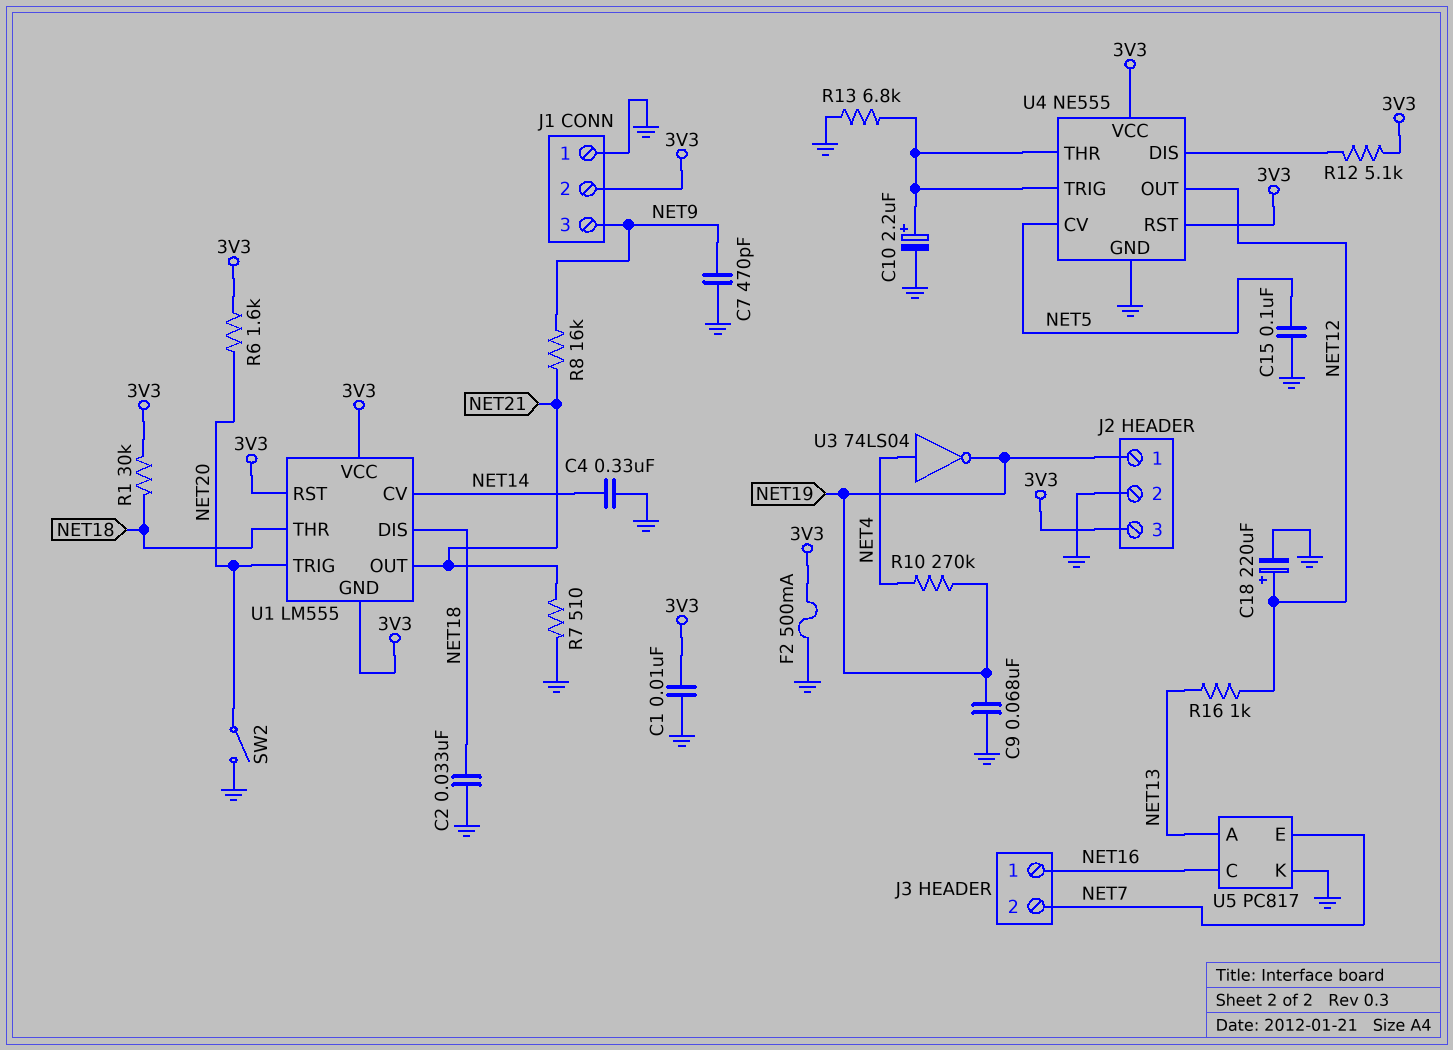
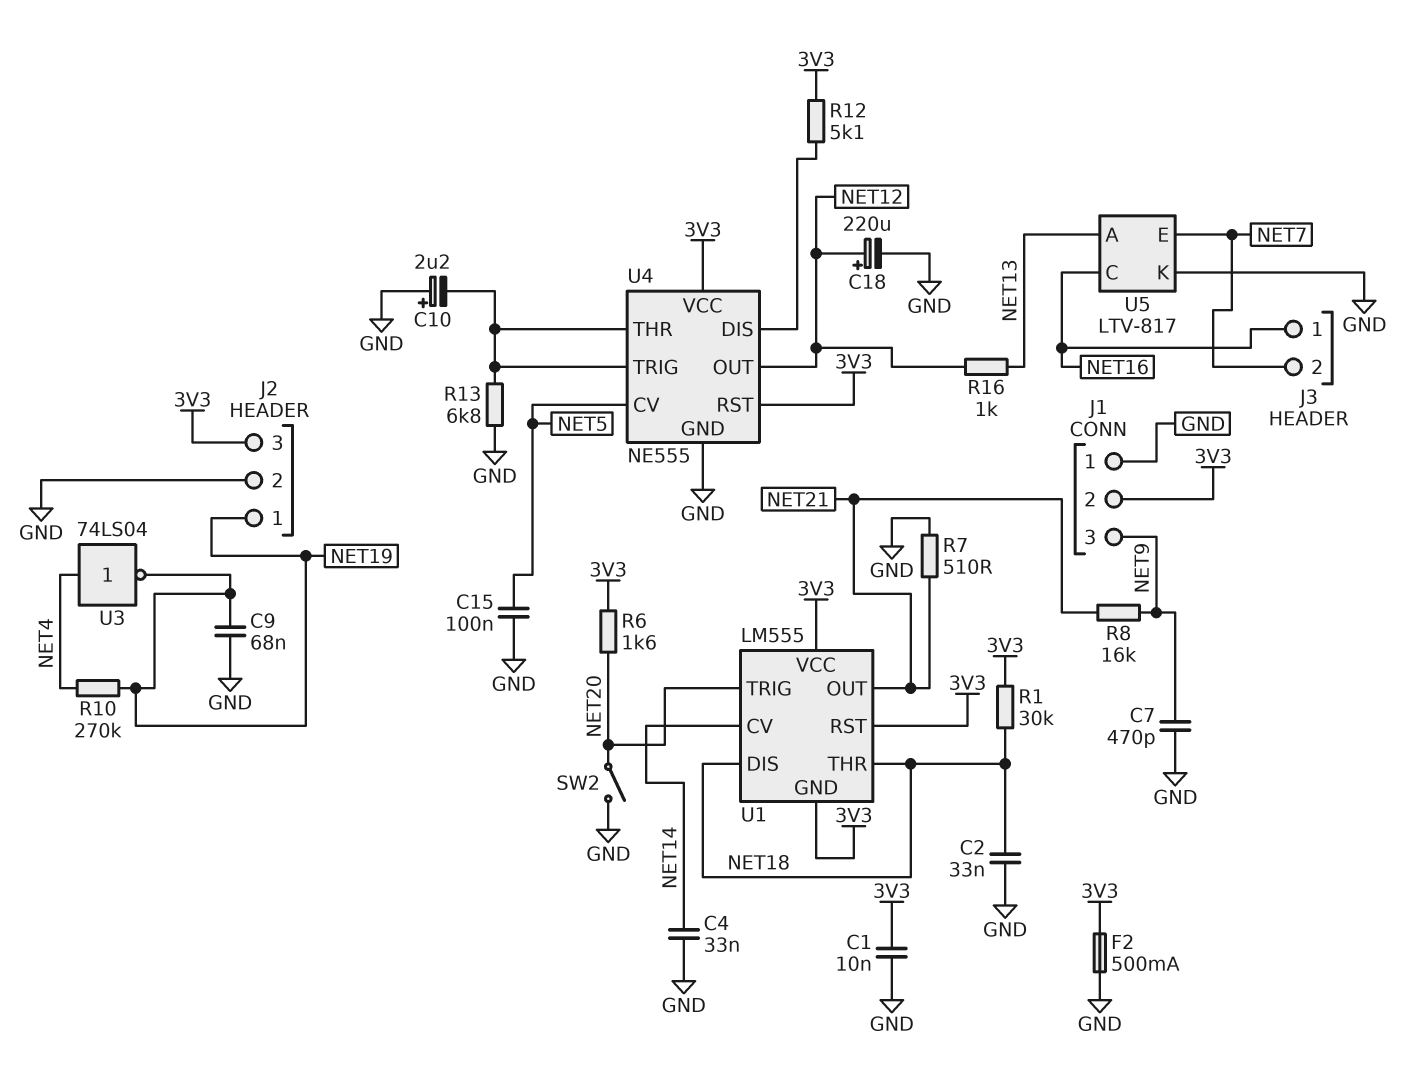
C4: 330nF (GND, NET14) -> 33nF (GND, NET14)
C10: 2.2uF (plus U4/THR, minus GND) -> 2.2uF (plus GND, minus U4/THR)
U5: PC817 -> LTV-817

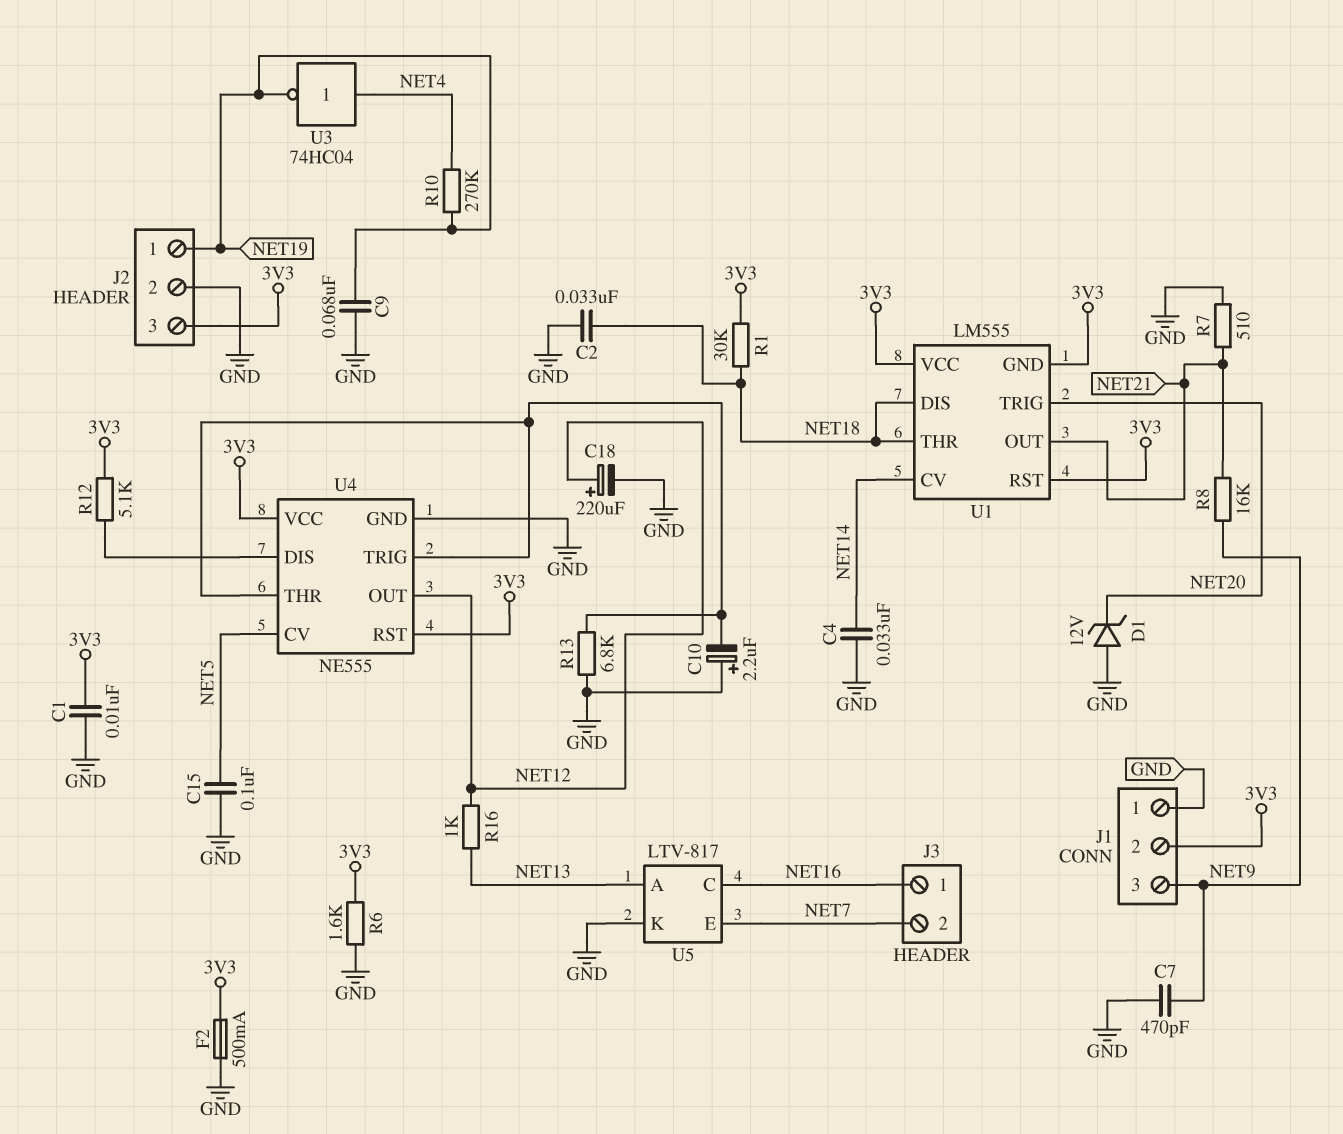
D1: none -> zener 12V (A GND, K NET20)
R6: 1.6k (3V3, NET20) -> 1.6k (3V3, GND)
SW2: switch (GND, NET20) -> none
U3: NOT 74LS04 (in NET4, out NET19) -> NOT 74HC04 (in NET4, out NET19)

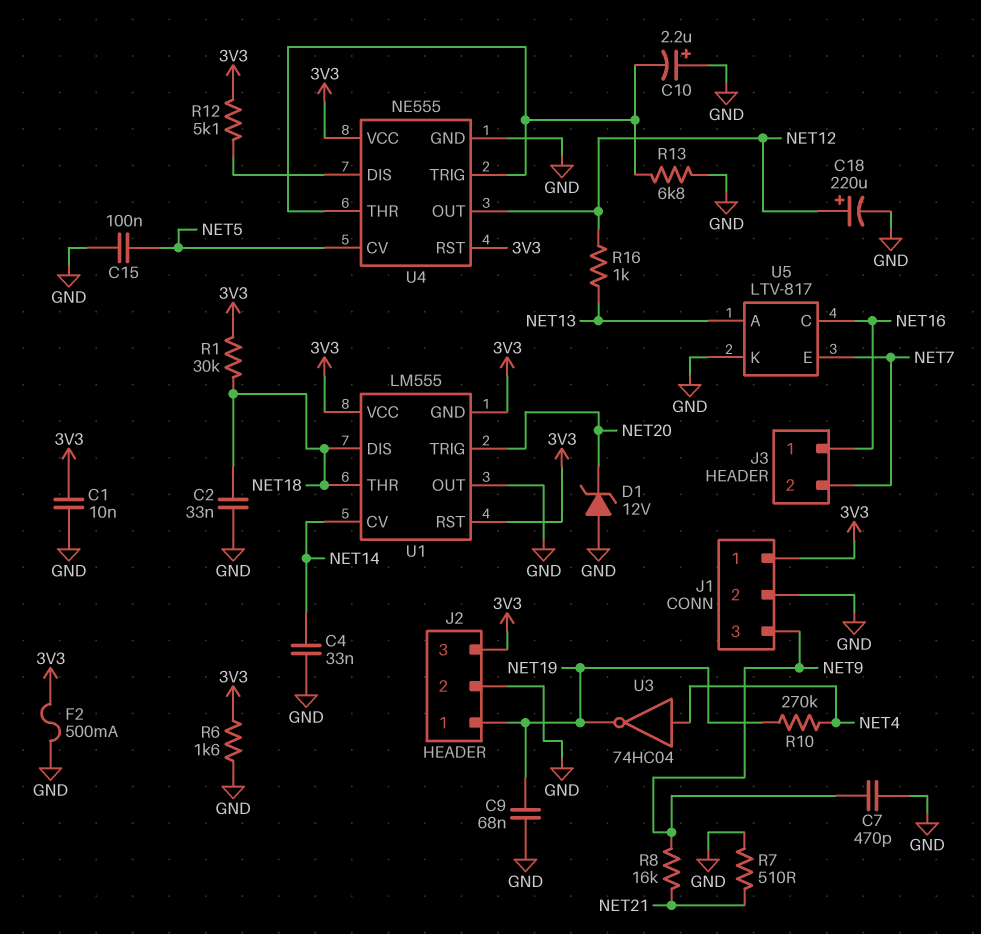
J1 pin 1: GND -> 3V3
J1 pin 2: 3V3 -> GND
U1 pin OUT: NET21 -> GND

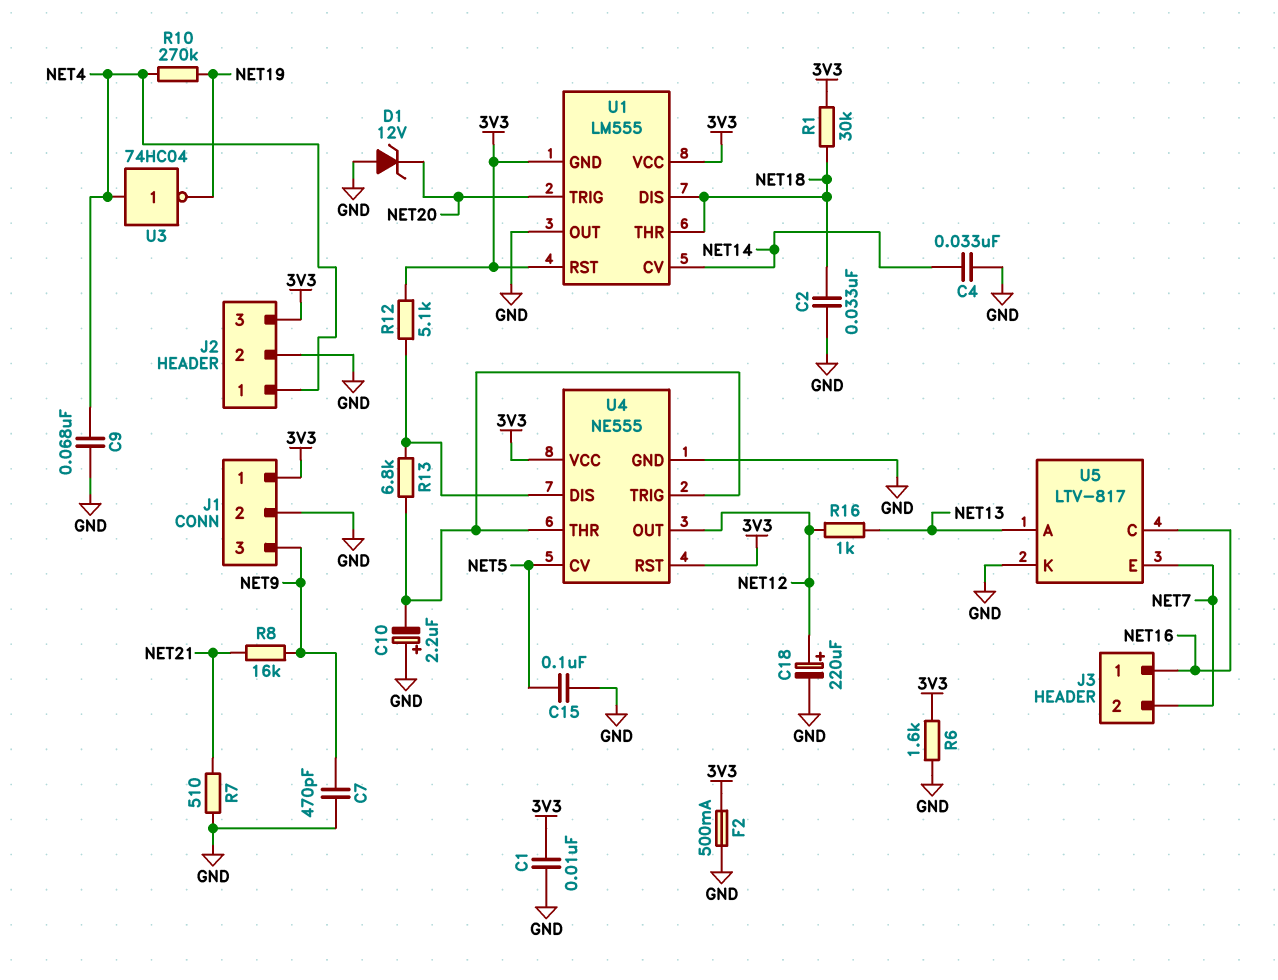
C9: 68nF (GND, NET19) -> 68nF (GND, NET4)
J2 pin 1: NET19 -> NET4
R13: 6.8k (GND, U4/THR) -> 6.8k (U4/DIS, U4/THR)

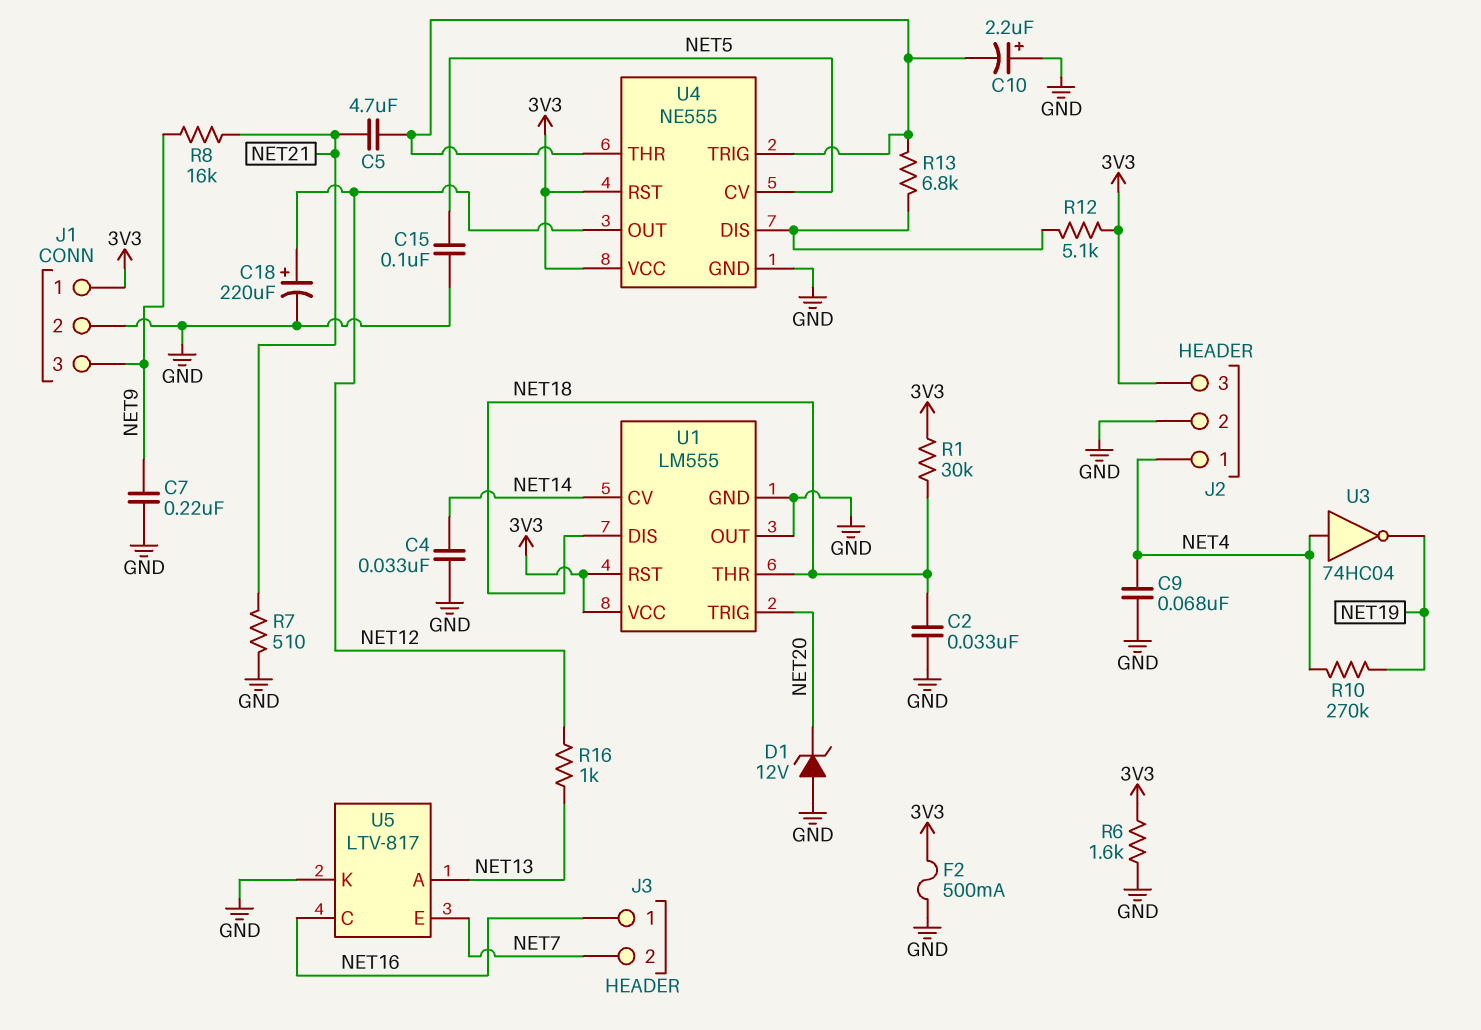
C1: 10nF (3V3, GND) -> none
C5: none -> 4.7uF (NET21, U4/THR)
C7: 470pF (GND, NET9) -> 220nF (GND, NET9)
U1 pin GND: 3V3 -> GND

